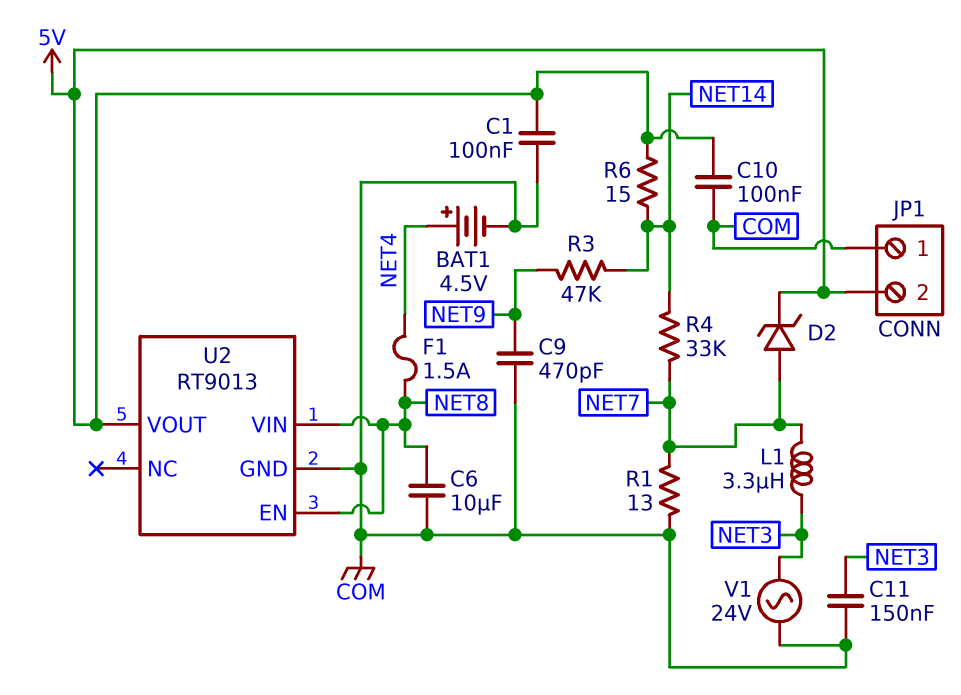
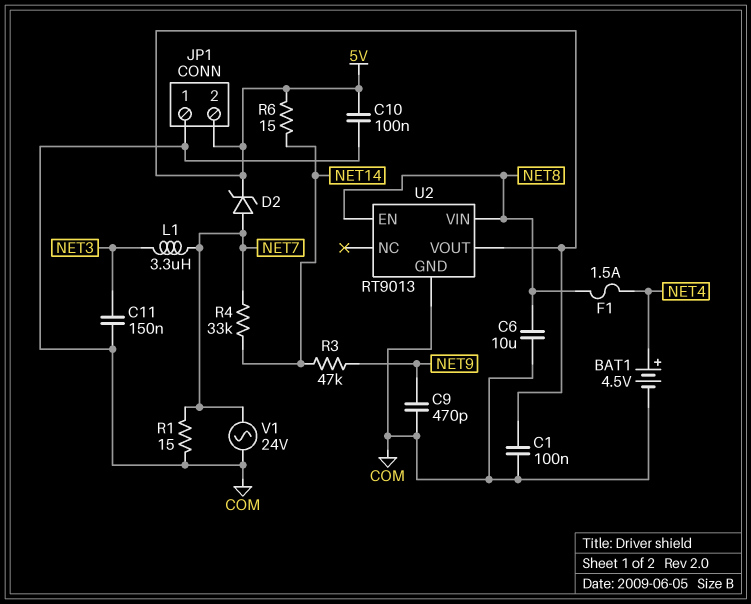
R1: 13 (COM, NET7) -> 15 (COM, NET7)
V1: AC 24V (COM, NET3) -> AC 24V (COM, NET7)

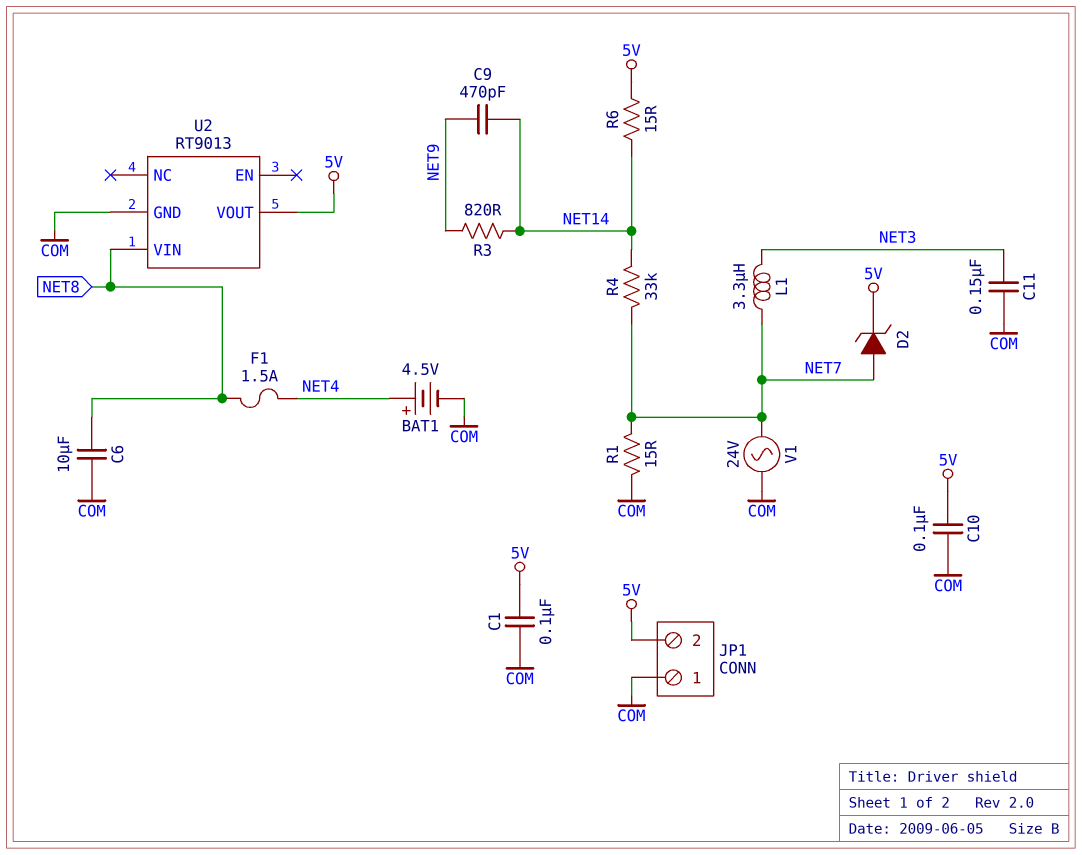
C9: 470pF (COM, NET9) -> 470pF (NET9, NET14)
R3: 47k (NET9, NET14) -> 820 (NET9, NET14)
U2 pin EN: NET8 -> none

